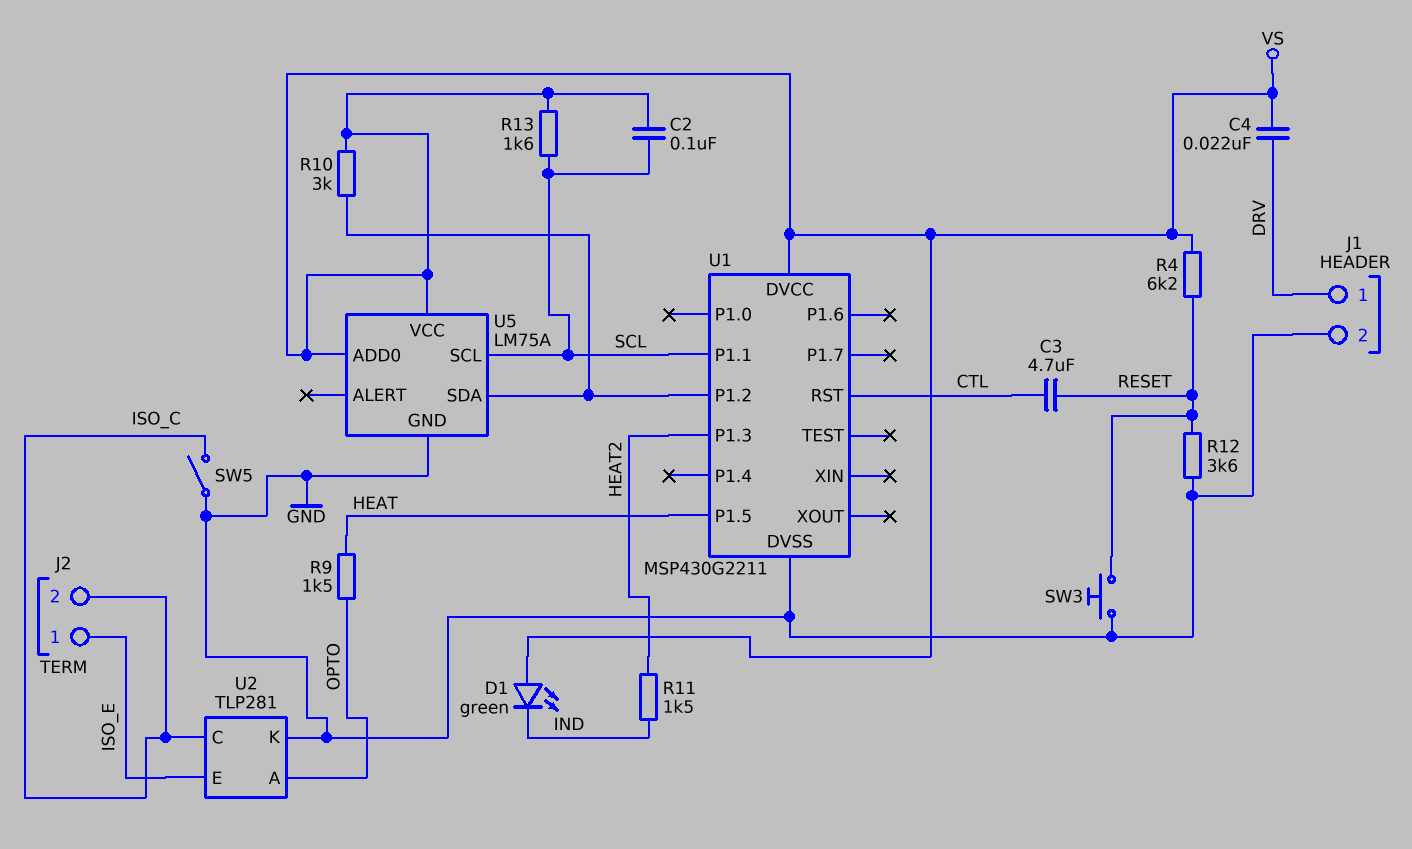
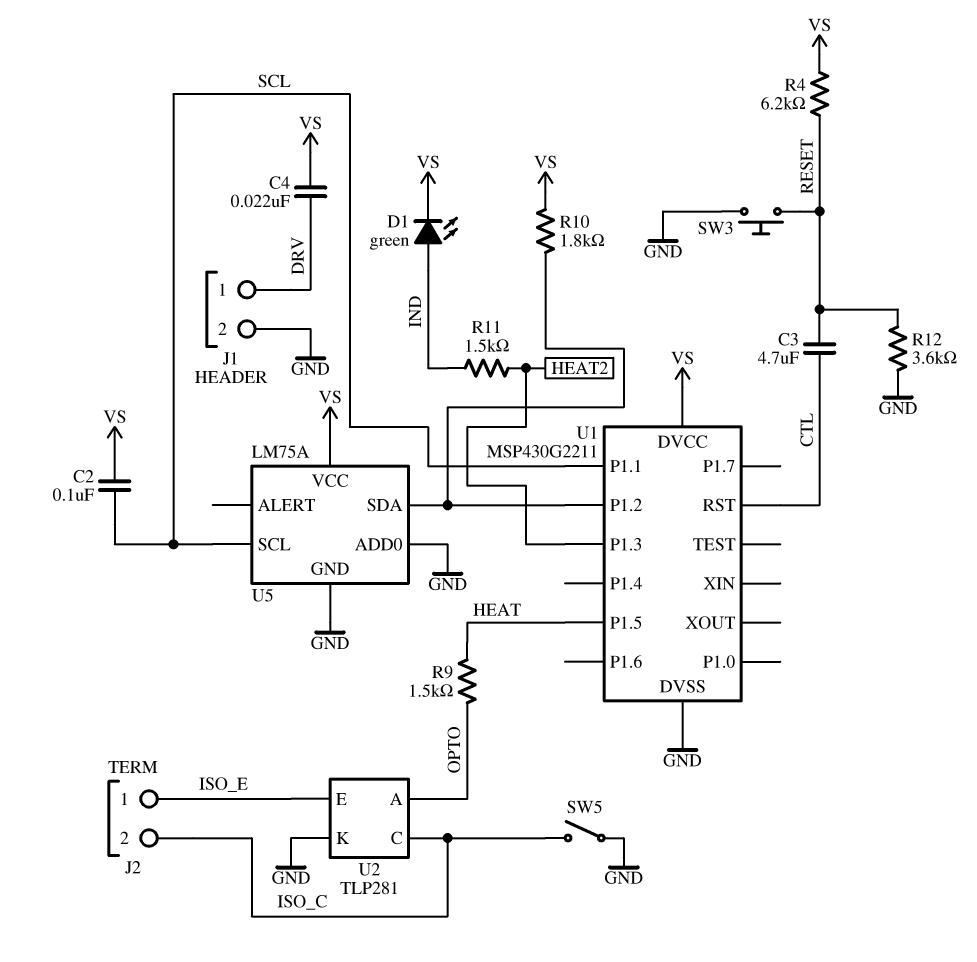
D1: LED green (A VS, K IND) -> LED green (A IND, K VS)
R10: 3k (U1/P1.2, VS) -> 1.8k (U1/P1.2, VS)
R13: 1.6k (SCL, VS) -> none
U5 pin ADD0: VS -> GND

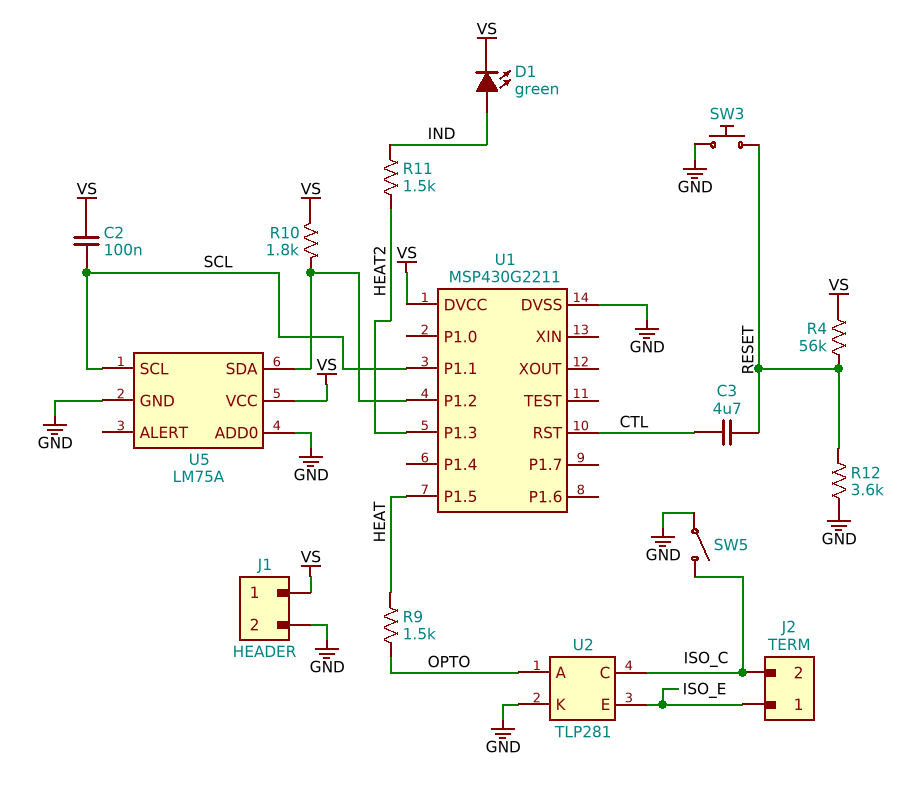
C4: 22nF (DRV, VS) -> none
J1 pin 1: DRV -> VS
R4: 6.2k (RESET, VS) -> 56k (RESET, VS)

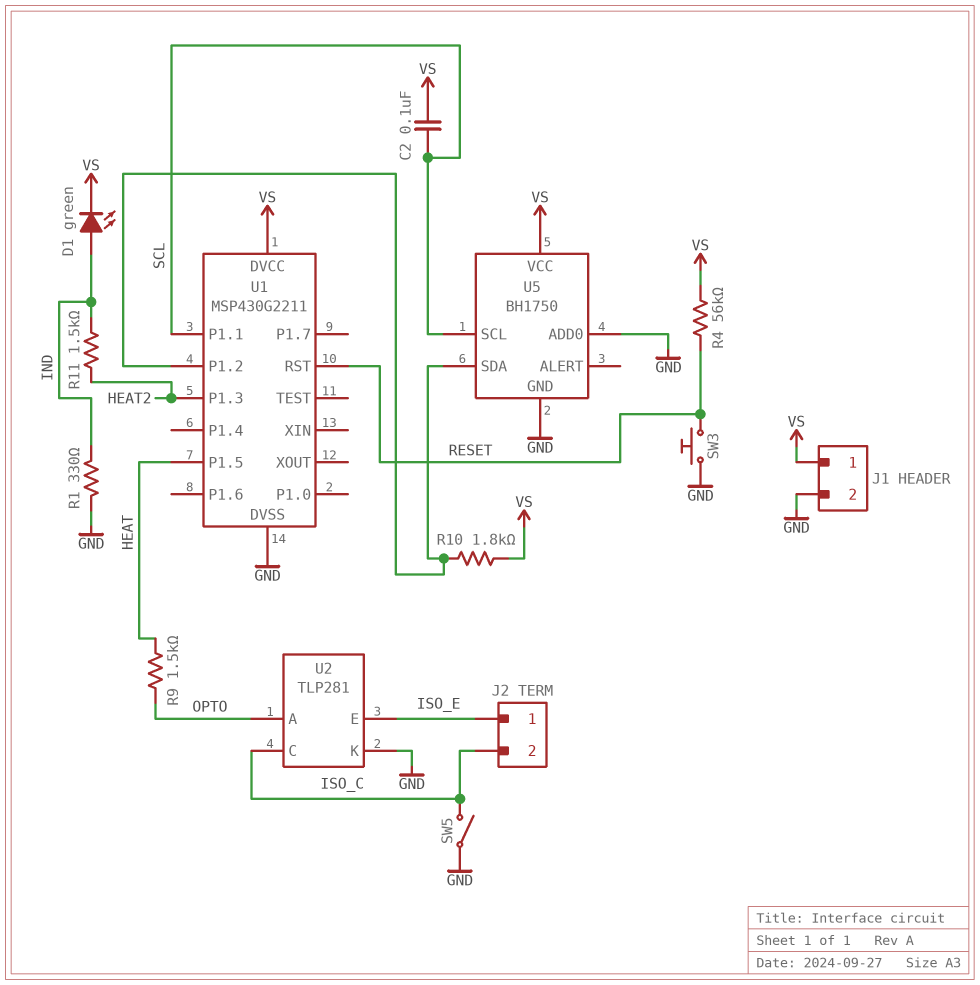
C3: 4.7uF (CTL, RESET) -> none
R1: none -> 330 (GND, IND)
R12: 3.6k (GND, RESET) -> none
U1 pin RST: CTL -> RESET
U5: LM75A -> BH1750

